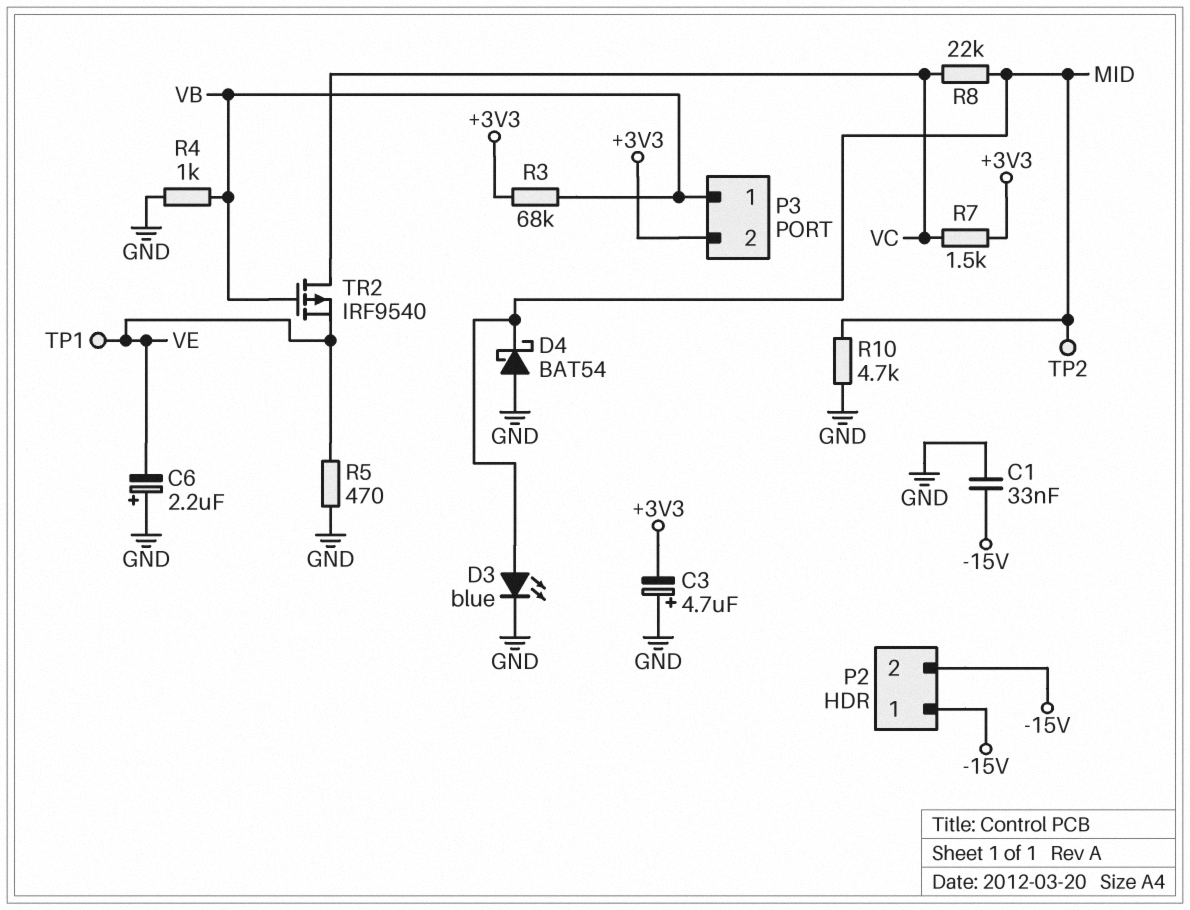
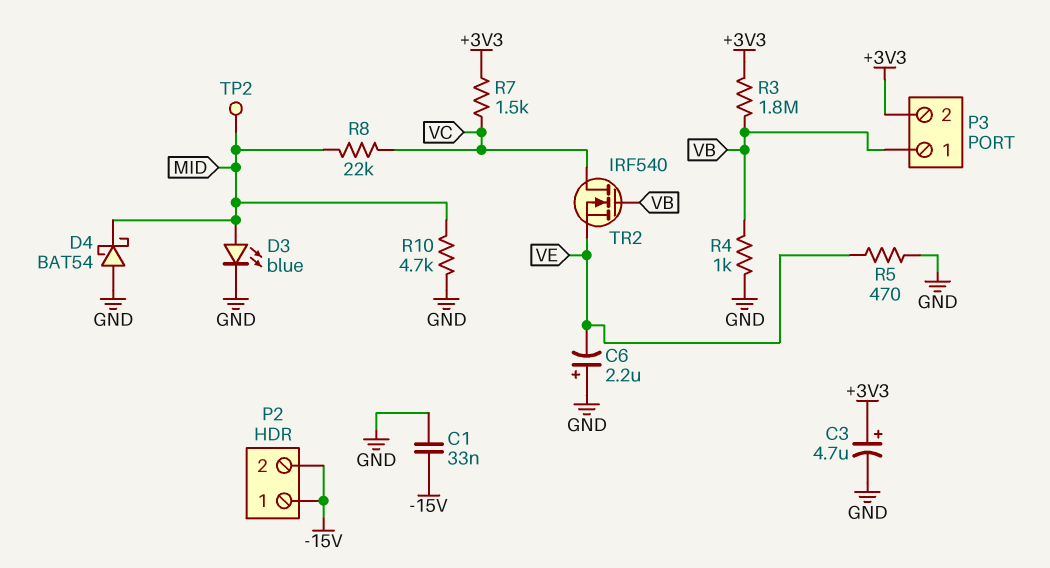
C3: 4.7uF (plus GND, minus +3V3) -> 4.7uF (plus +3V3, minus GND)
R3: 68k (+3V3, VB) -> 1.8M (+3V3, VB)
TP1: test point (VE) -> none
TR2: PMOS IRF9540 (G VB, D VC, S VE) -> NMOS IRF540 (G VB, D VC, S VE)

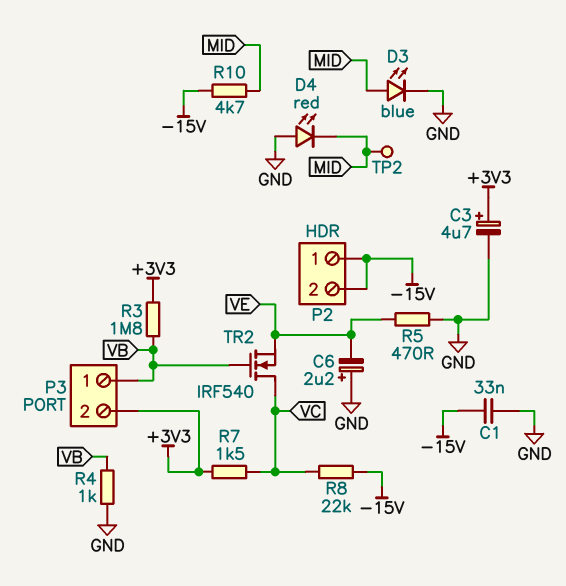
D4: schottky BAT54 (A GND, K MID) -> LED red (A GND, K MID)
R8: 22k (MID, VC) -> 22k (-15V, VC)
R10: 4.7k (GND, MID) -> 4.7k (-15V, MID)

